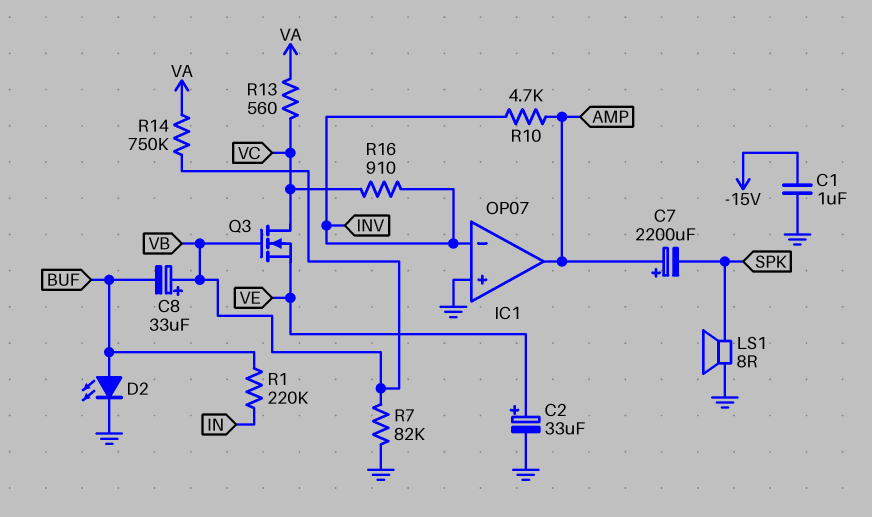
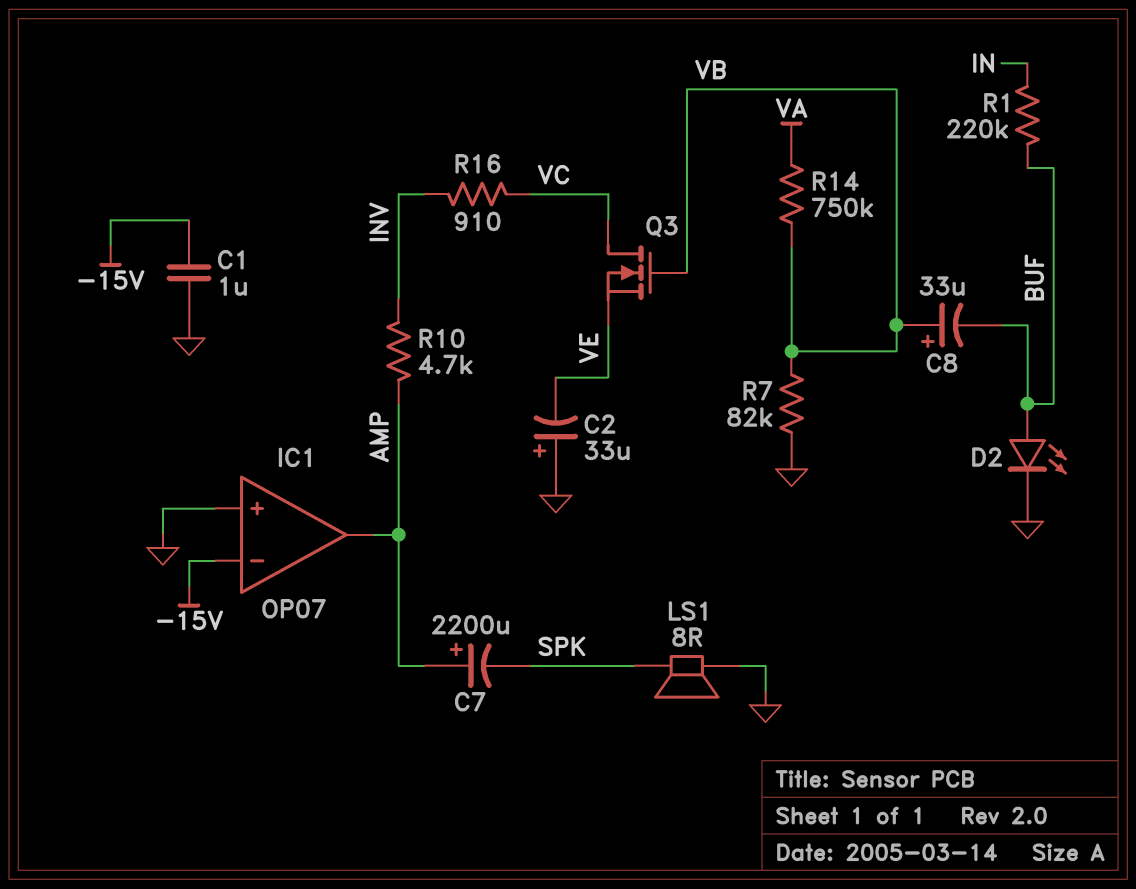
C2: 33uF (plus VE, minus GND) -> 33uF (plus GND, minus VE)
IC1 pin in-: INV -> -15V
R13: 560 (VA, VC) -> none

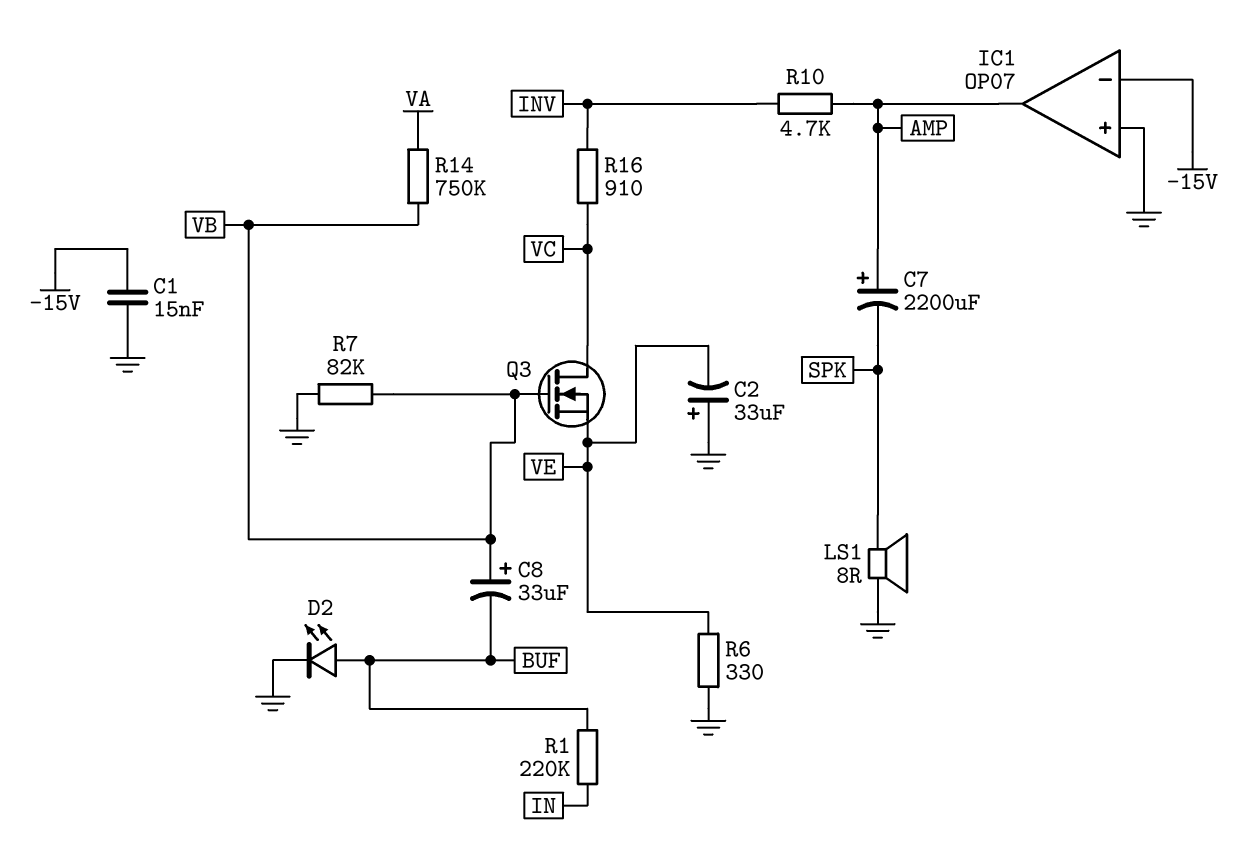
C1: 1uF (-15V, GND) -> 15nF (-15V, GND)
R6: none -> 330 (GND, VE)

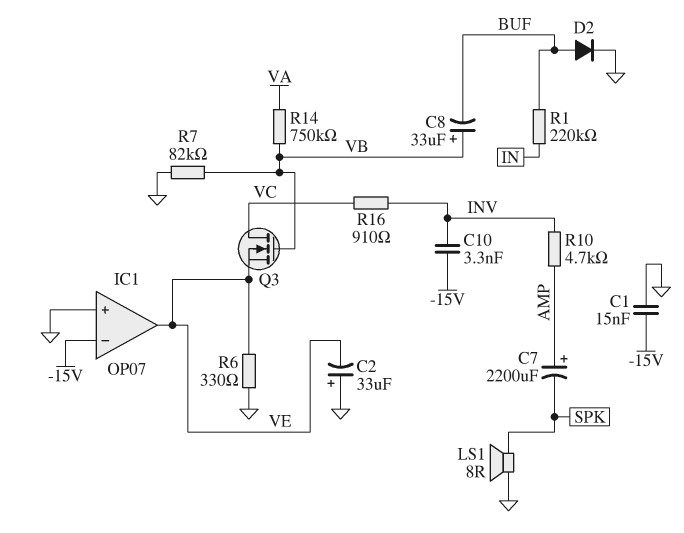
C10: none -> 3.3nF (-15V, INV)
D2: LED (A BUF, K GND) -> diode (A BUF, K GND)
IC1 pin out: AMP -> VE

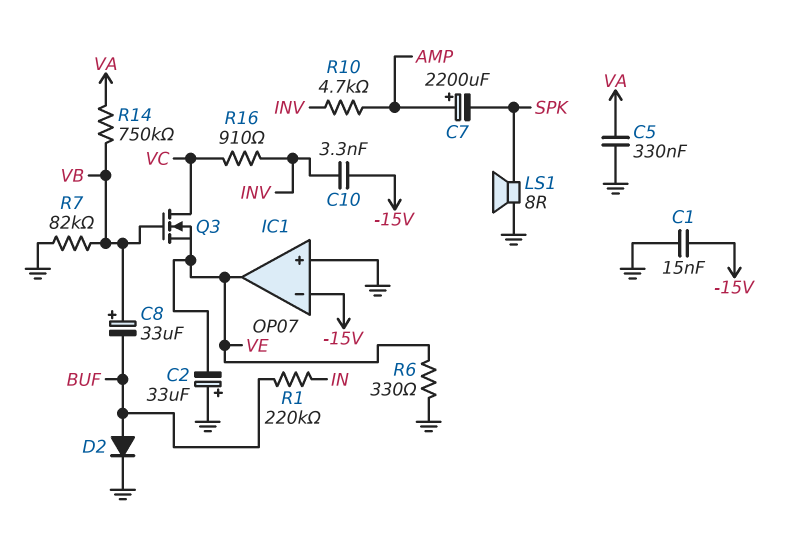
C5: none -> 330nF (GND, VA)

